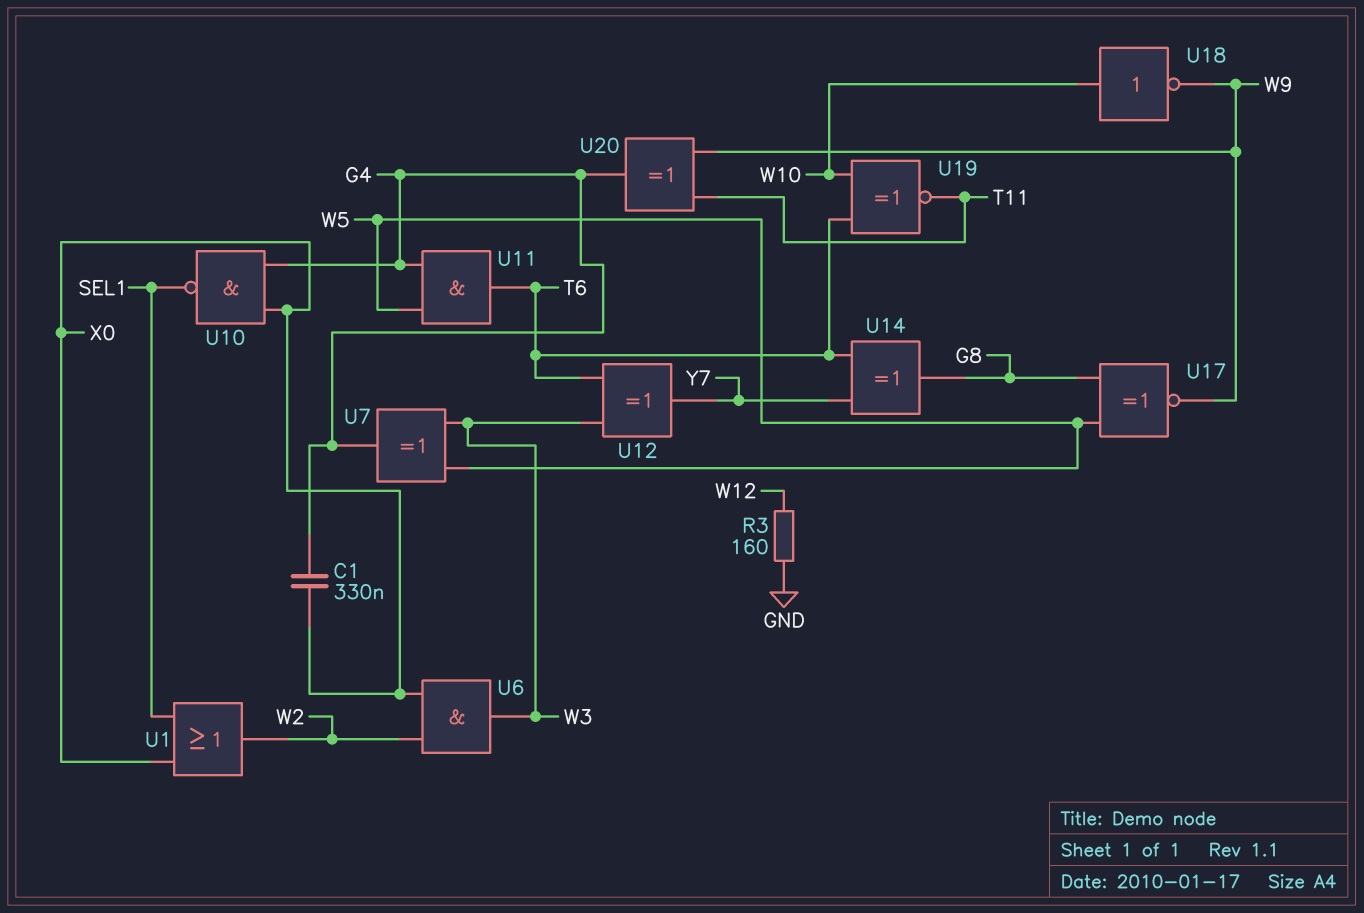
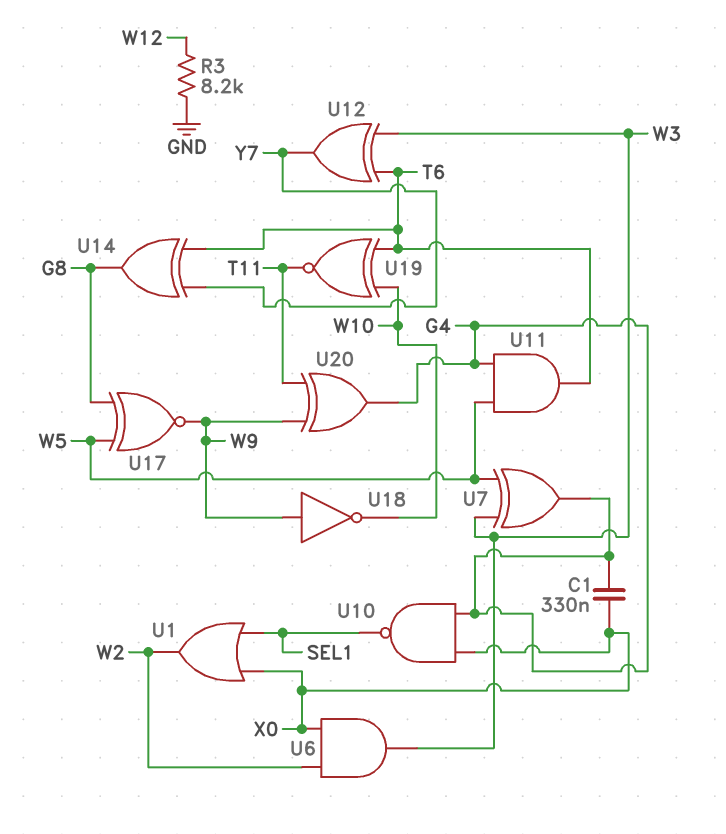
R3: 160 (GND, W12) -> 8.2k (GND, W12)
U18: NOT (in W10, out W9) -> NOT (in W9, out W10)

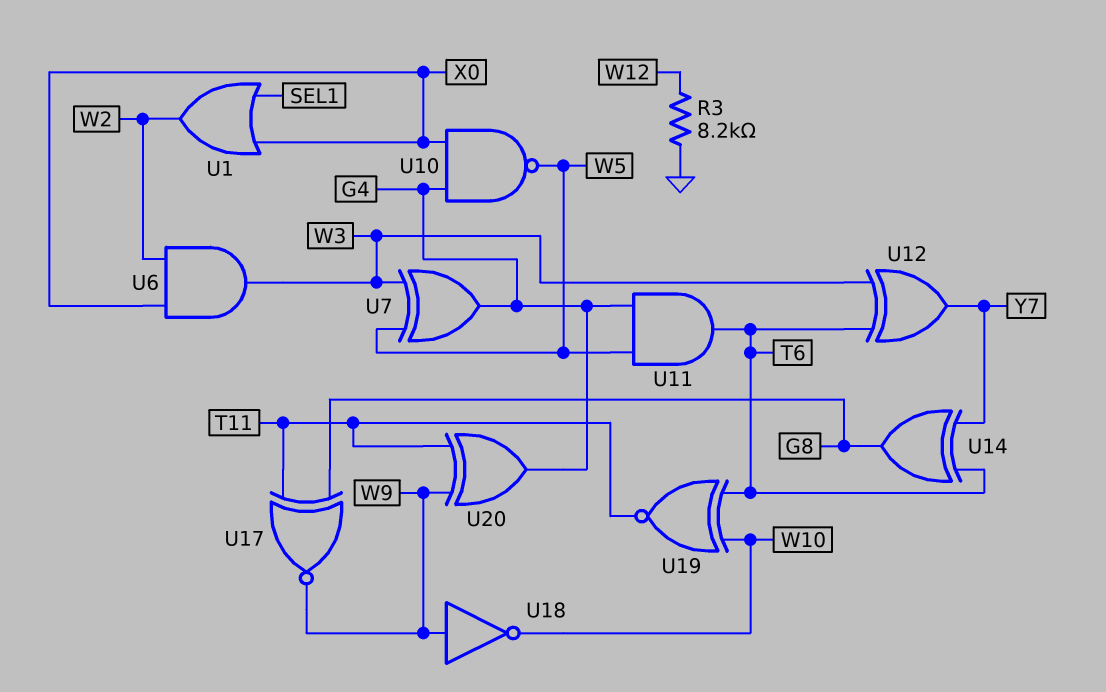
C1: 330nF (G4, X0) -> none
U10: NAND (in G4, in X0, out SEL1) -> NAND (in G4, in X0, out W5)
U17: XNOR (in G8, in W5, out W9) -> XNOR (in G8, in T11, out W9)

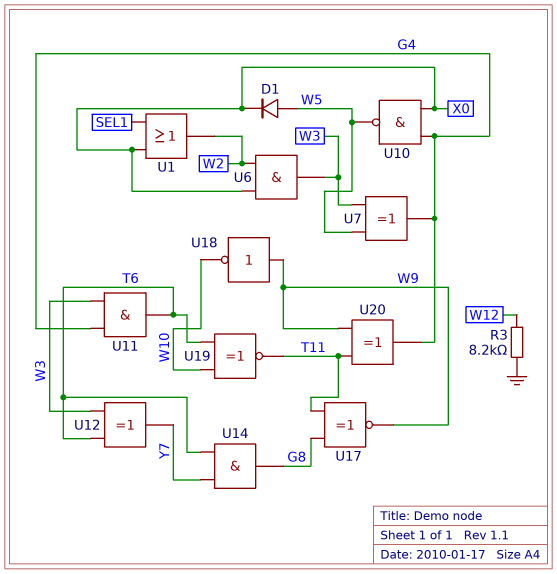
D1: none -> diode (A W5, K X0)
U11: AND (in G4, in W5, out T6) -> AND (in G4, in W3, out T6)
U14: XOR (in T6, in Y7, out G8) -> AND (in T6, in Y7, out G8)

